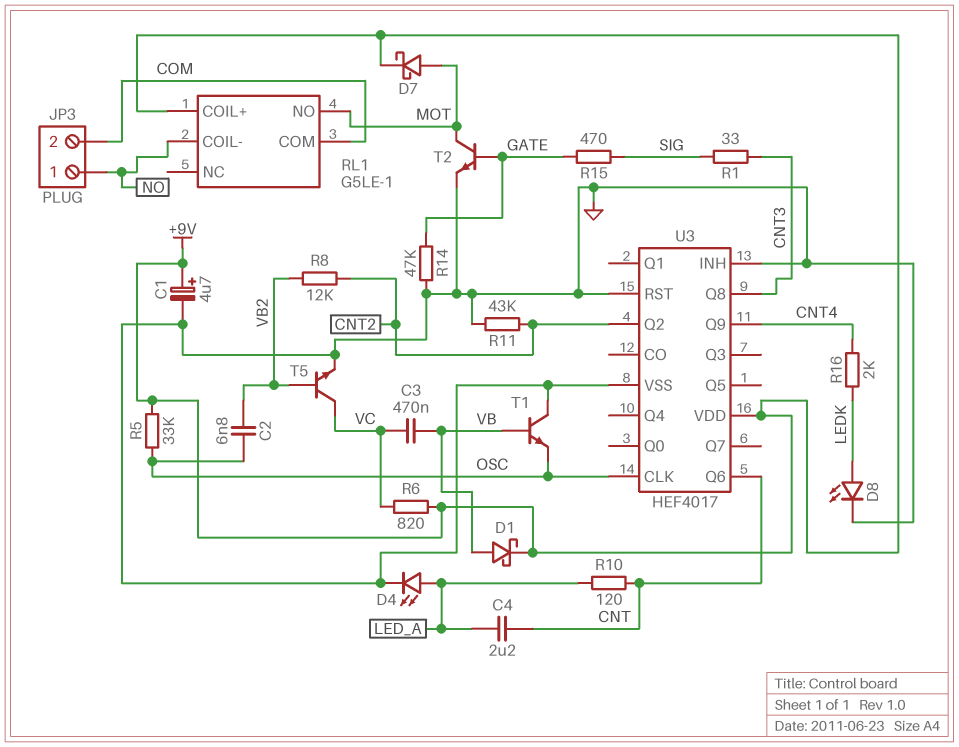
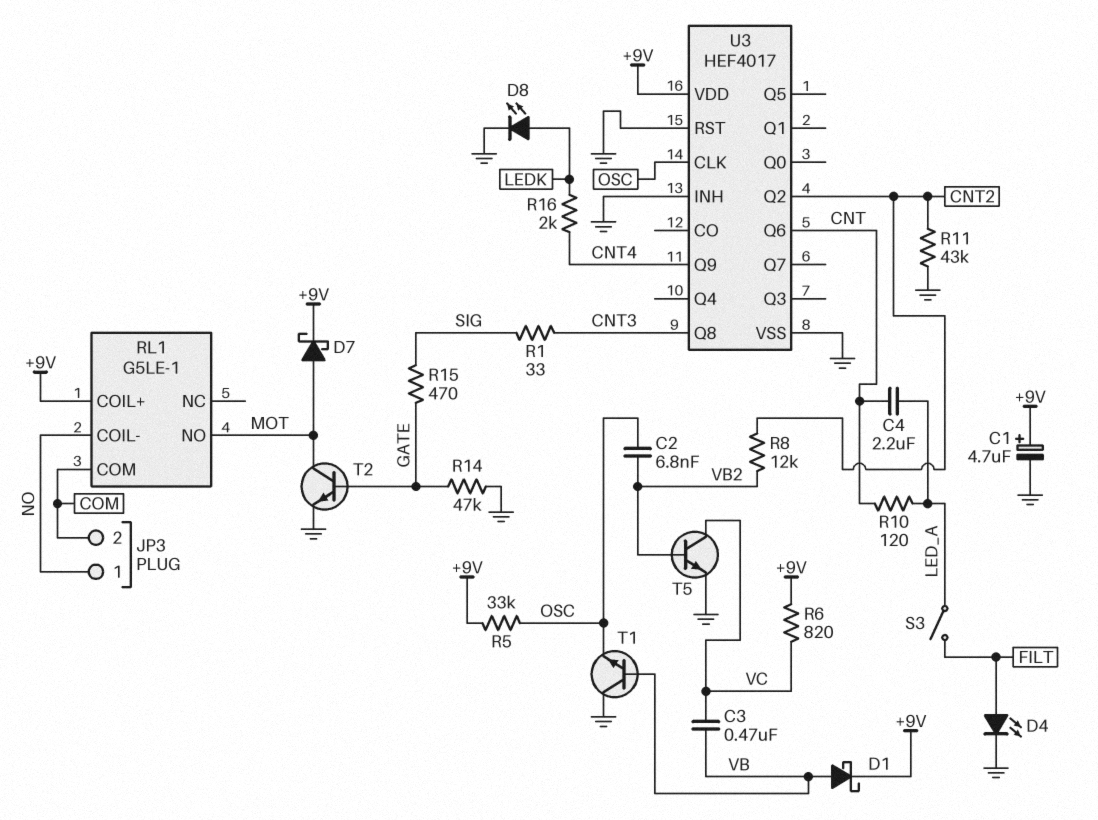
D4: LED (A LED_A, K GND) -> LED (A FILT, K GND)
S3: none -> switch (FILT, LED_A)

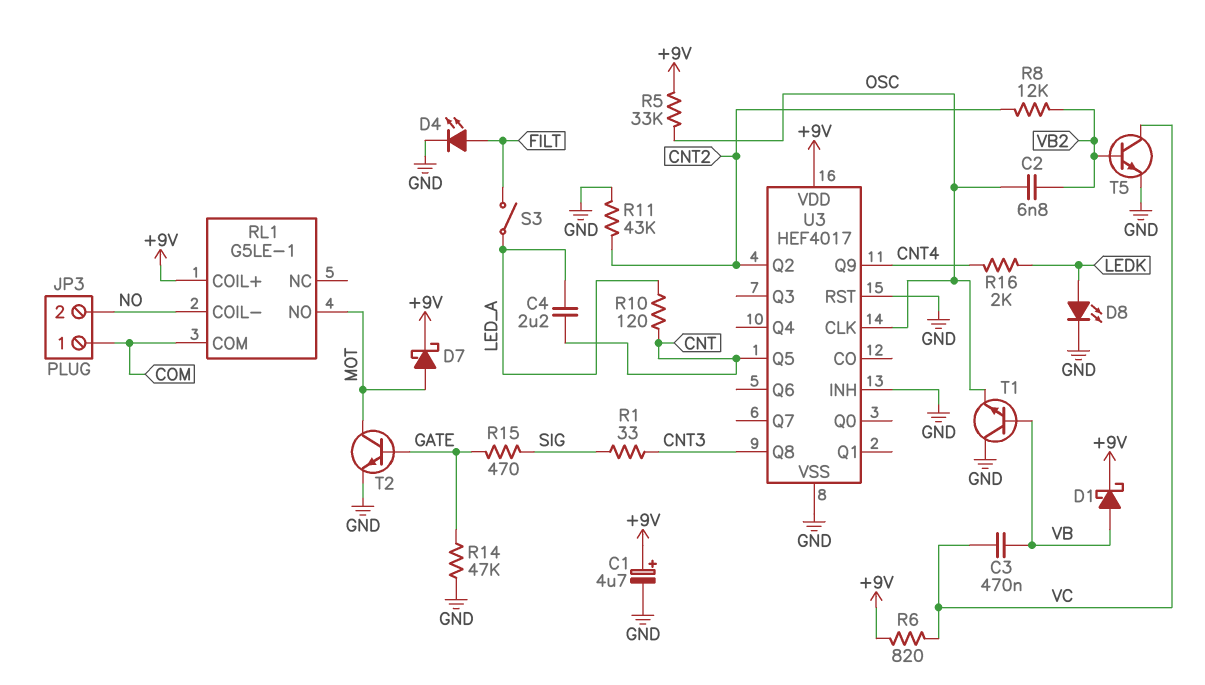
JP3 pin 1: NO -> COM
JP3 pin 2: COM -> NO
U3 pin Q5: none -> CNT
U3 pin Q6: CNT -> none

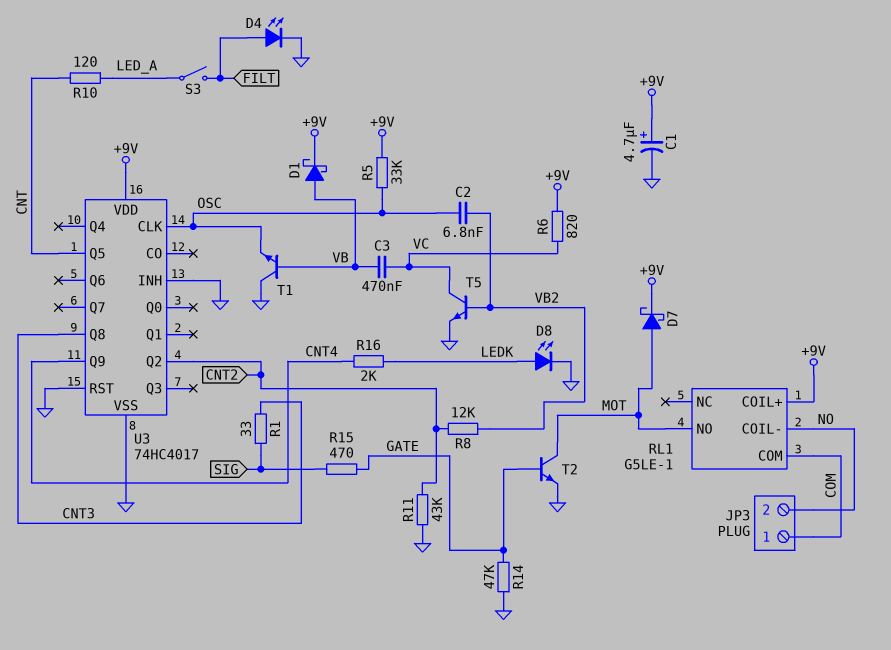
C4: 2.2uF (CNT, LED_A) -> none
U3: HEF4017 -> 74HC4017

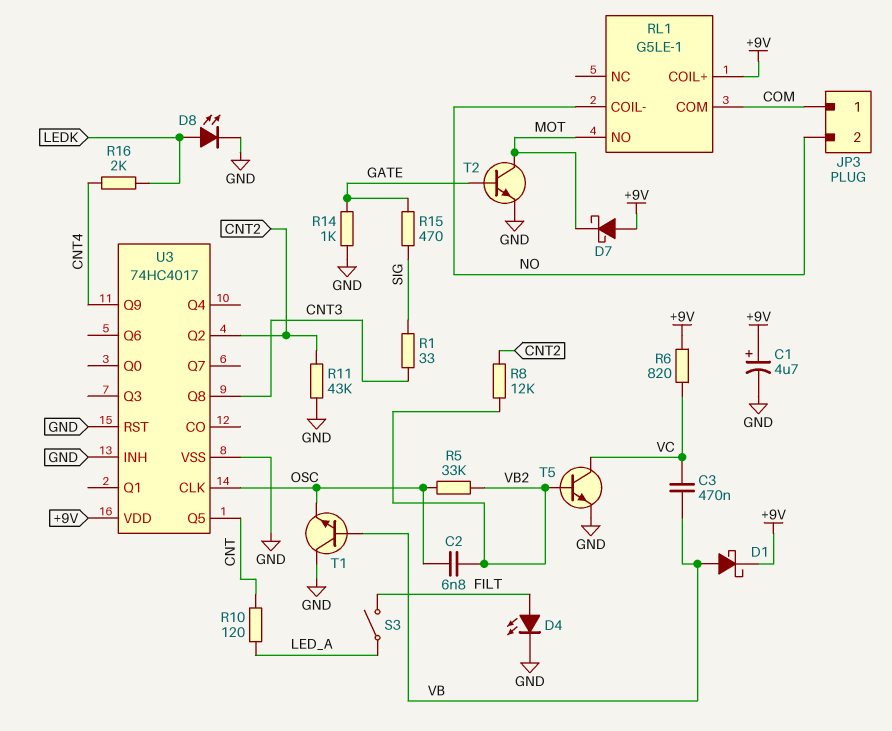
D7: schottky (A MOT, K +9V) -> schottky (A +9V, K MOT)
R5: 33k (+9V, OSC) -> 33k (OSC, VB2)
R14: 47k (GATE, GND) -> 1k (GATE, GND)

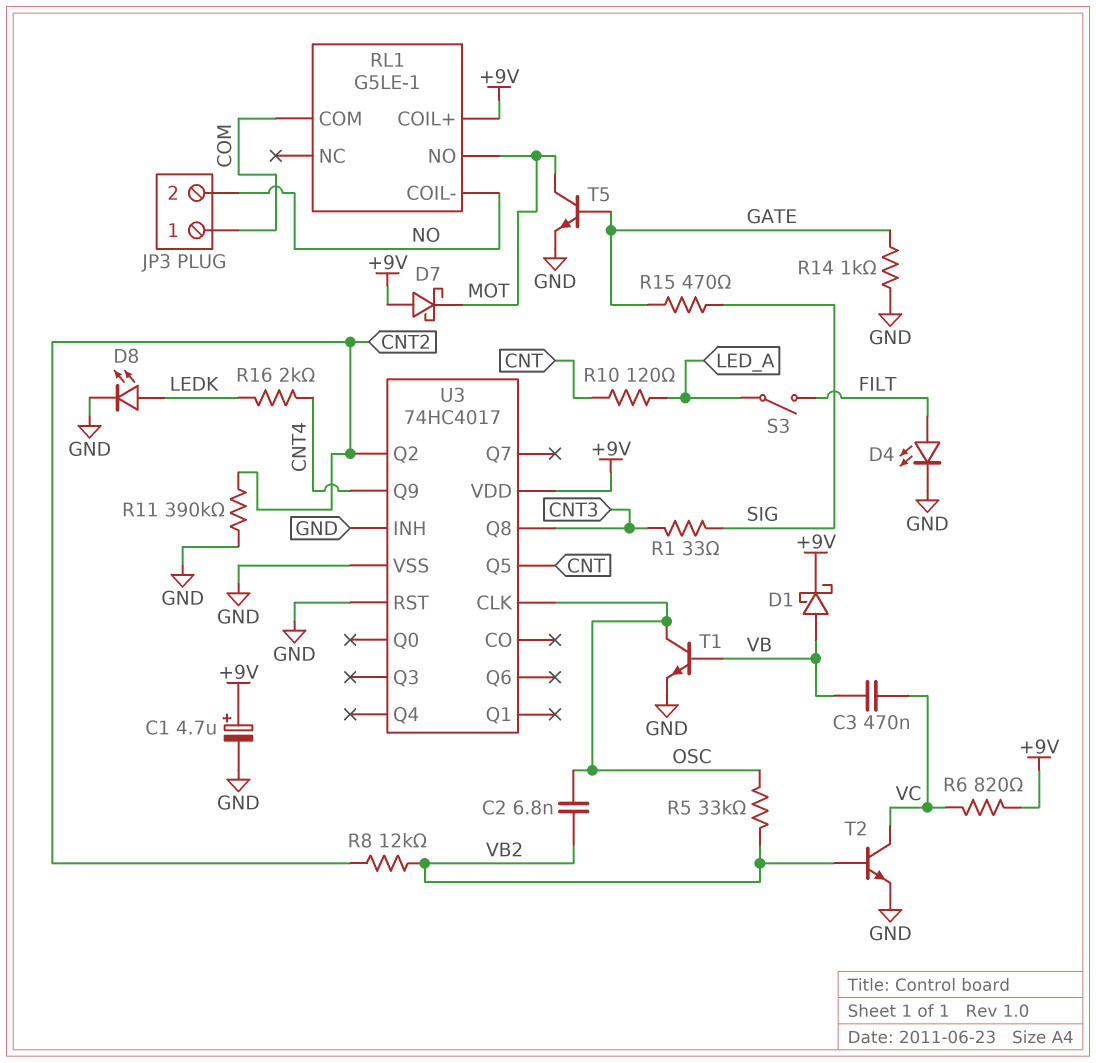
R11: 43k (CNT2, GND) -> 390k (CNT2, GND)
T1: NPN (B VB, C GND, E OSC) -> NPN (B VB, C OSC, E GND)
T2: NPN (B GATE, C MOT, E GND) -> NPN (B VB2, C VC, E GND)
T5: NPN (B VB2, C VC, E GND) -> NPN (B GATE, C MOT, E GND)

